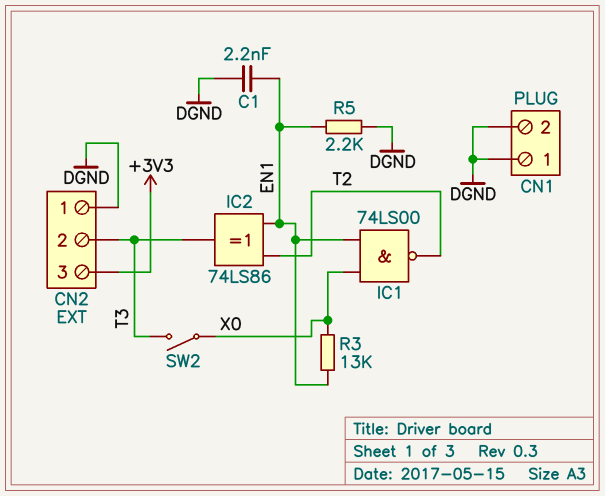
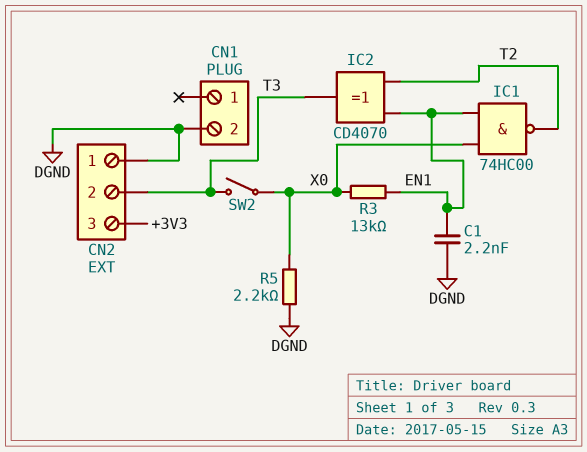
CN1 pin 1: DGND -> none
IC1: NAND 74LS00 (in EN1, in X0, out T2) -> NAND 74HC00 (in EN1, in X0, out T2)
IC2: XOR 74LS86 (in EN1, in T2, out T3) -> XOR CD4070 (in EN1, in T2, out T3)
R5: 2.2k (DGND, EN1) -> 2.2k (DGND, X0)

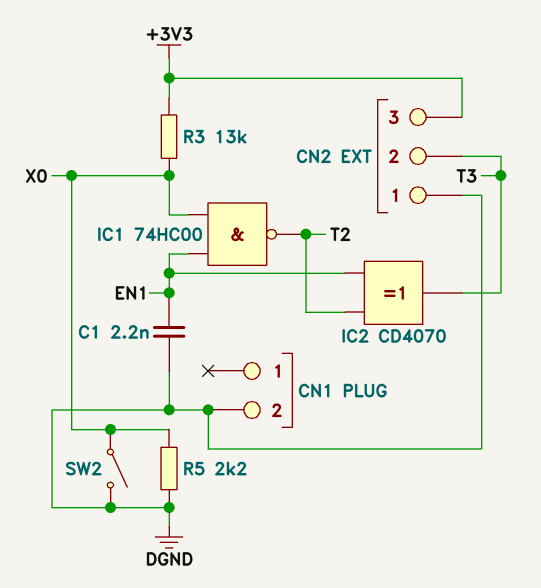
R3: 13k (EN1, X0) -> 13k (+3V3, X0)
SW2: switch (T3, X0) -> switch (DGND, X0)

